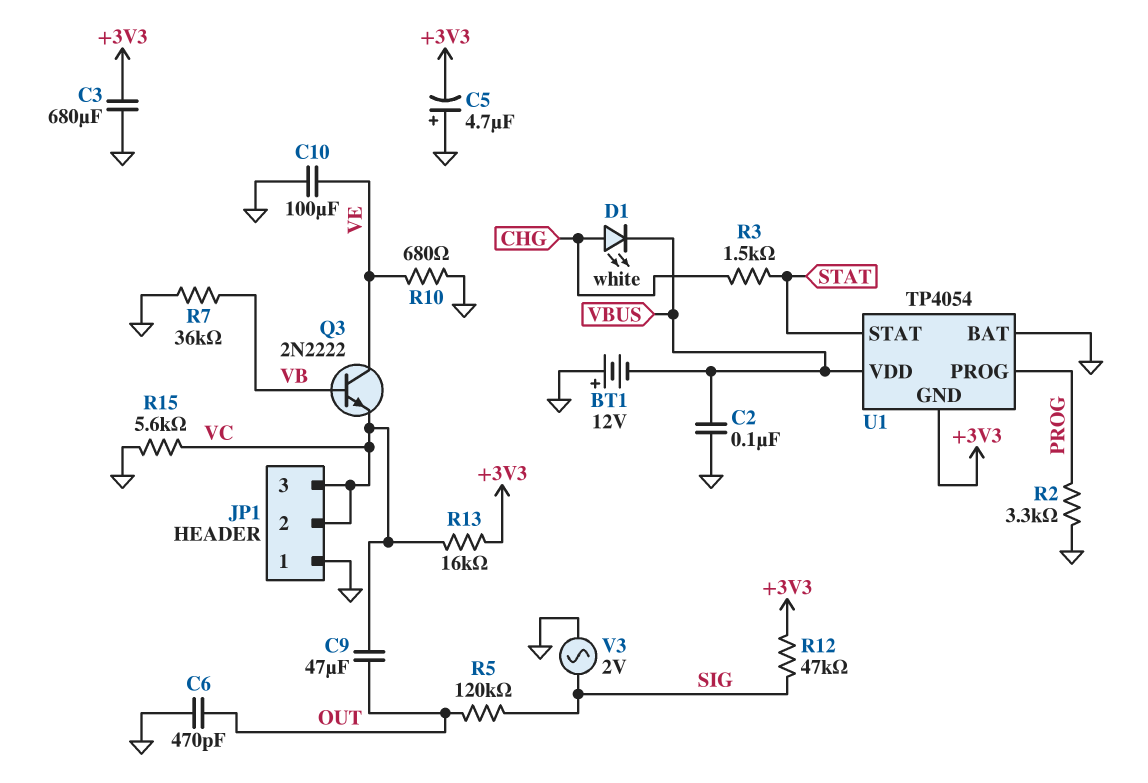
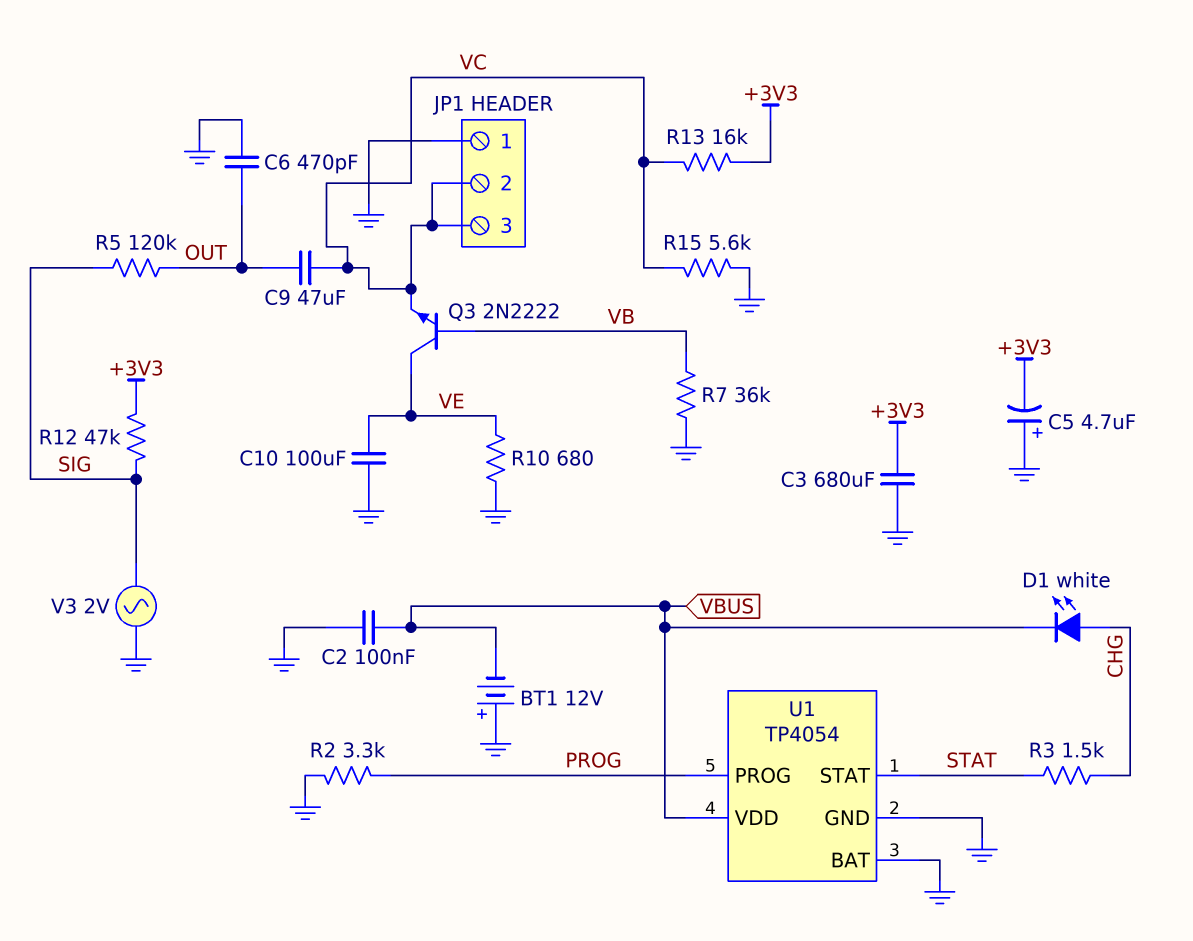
U1 pin GND: +3V3 -> GND

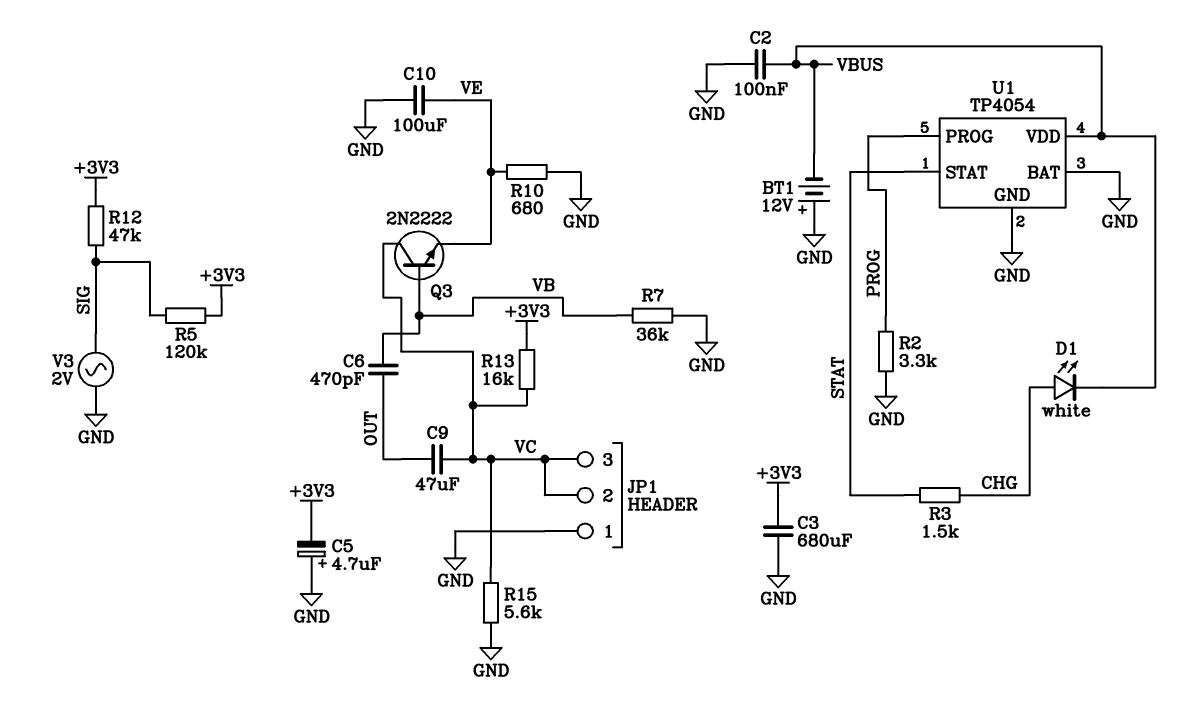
C6: 470pF (GND, OUT) -> 470pF (OUT, VB)
Q3: NPN 2N2222 (B VB, C VE, E VC) -> NPN 2N2222 (B VB, C VC, E VE)
R5: 120k (OUT, SIG) -> 120k (+3V3, SIG)

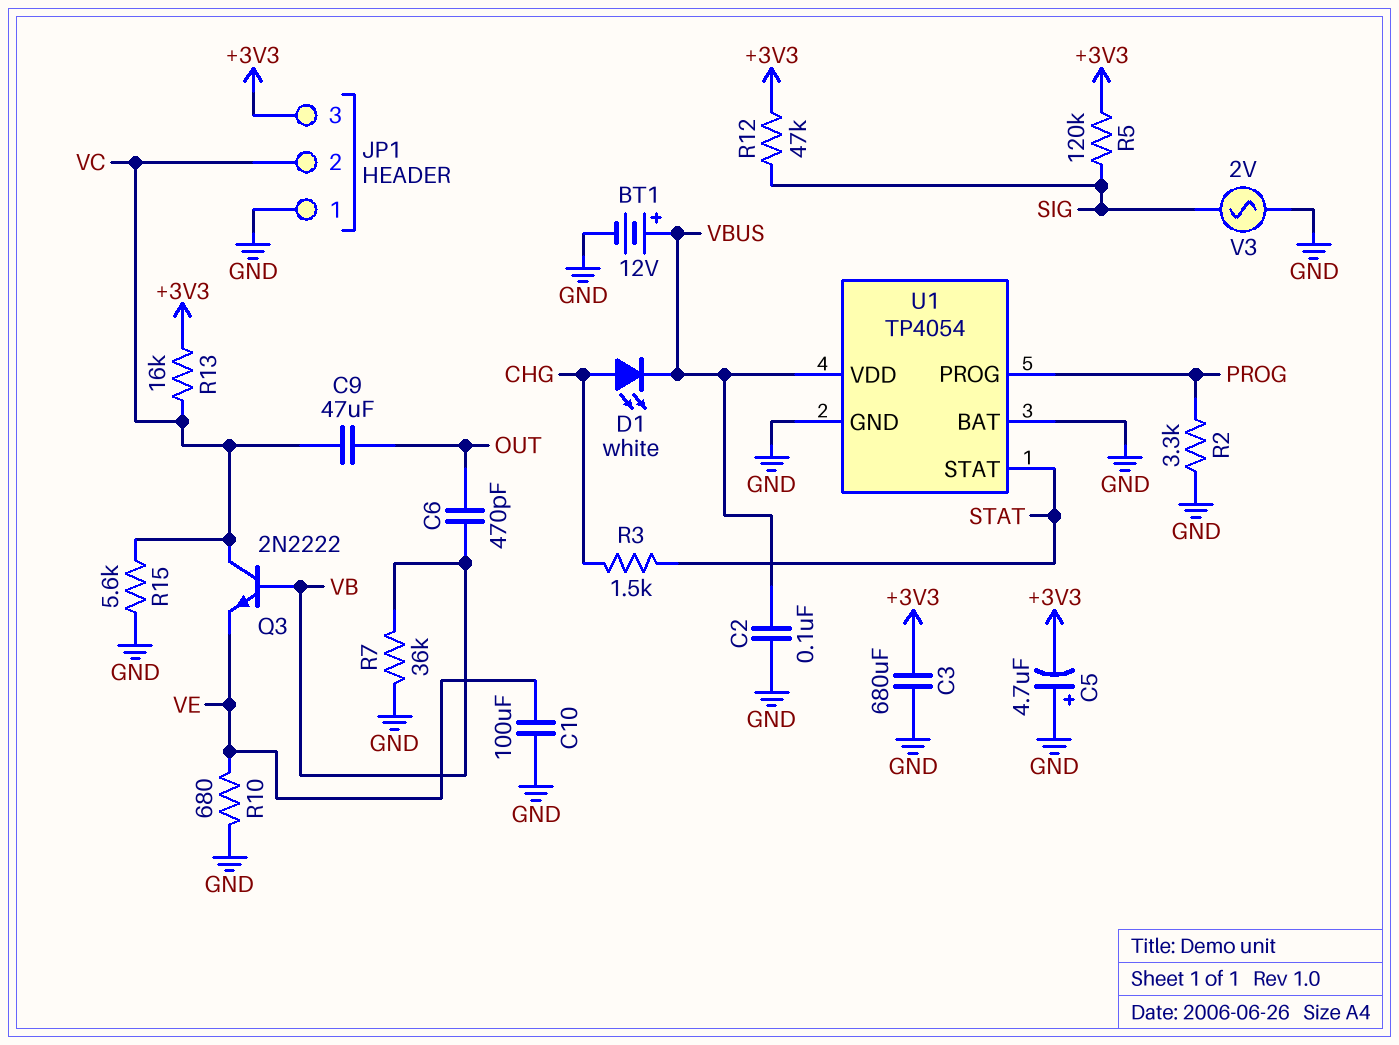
BT1: 12V (plus GND, minus VBUS) -> 12V (plus VBUS, minus GND)
JP1 pin 3: VC -> +3V3

